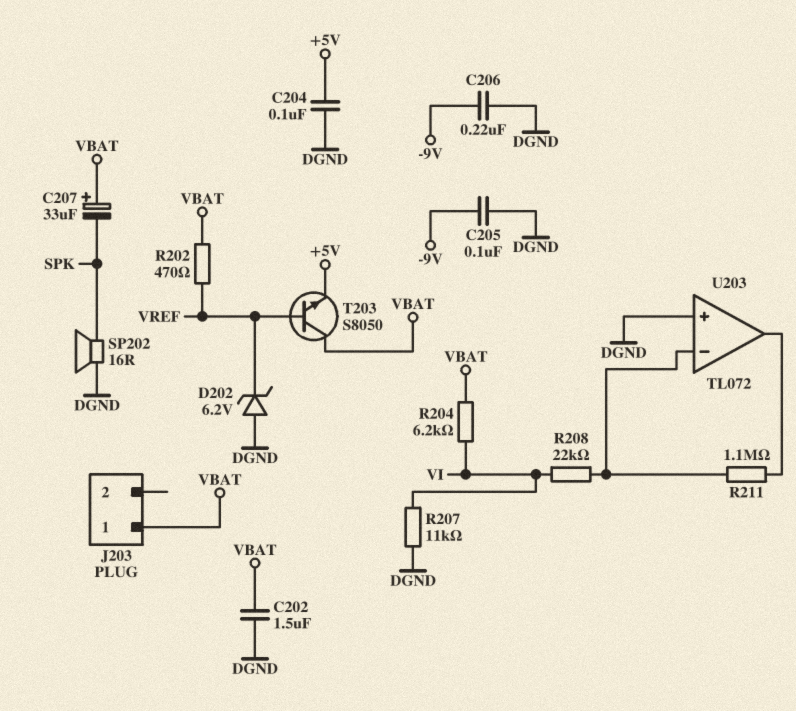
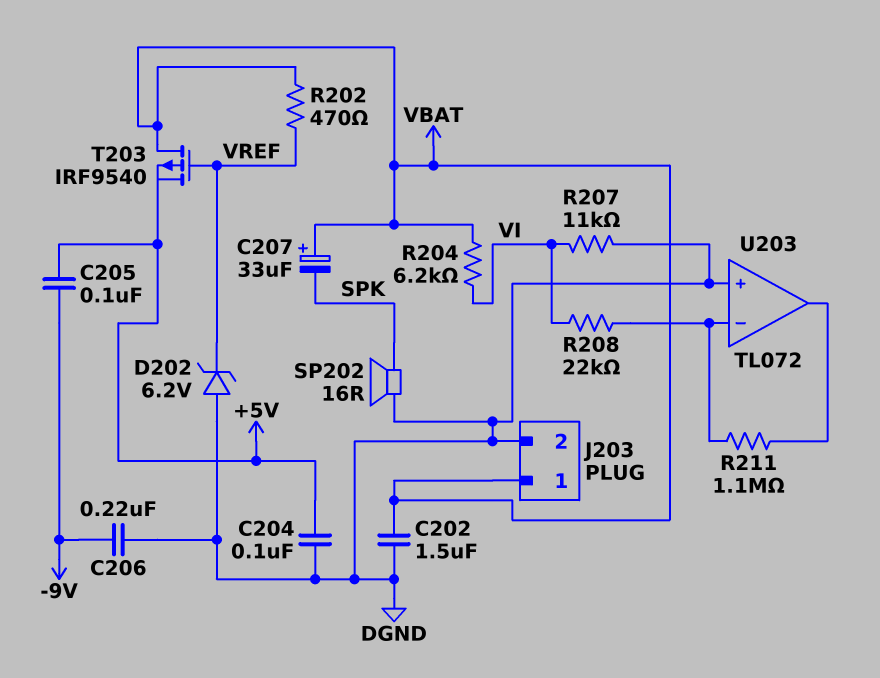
C205: 100nF (-9V, DGND) -> 100nF (+5V, -9V)
J203 pin 2: none -> DGND
T203: NPN S8050 (B VREF, C VBAT, E +5V) -> PMOS IRF9540 (G VREF, D VBAT, S +5V)

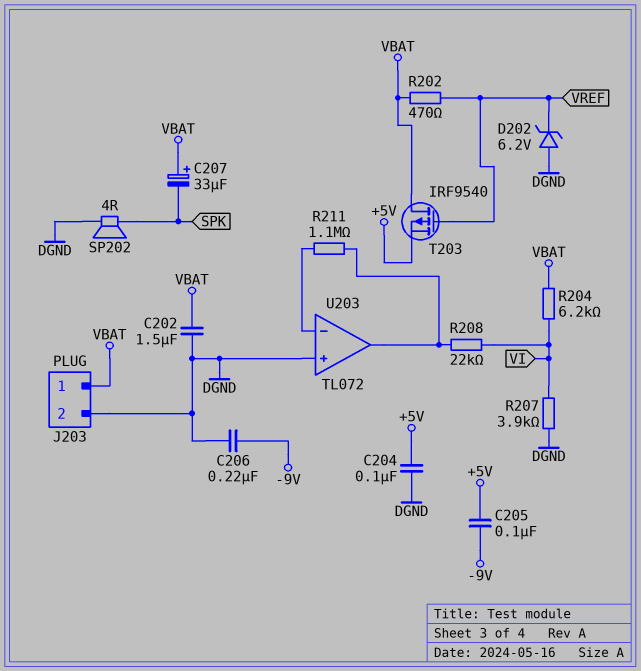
R207: 11k (DGND, VI) -> 3.9k (DGND, VI)
R208: 22k (U203/in-, VI) -> 22k (U203/out, VI)
SP202: speaker 16R (DGND, SPK) -> speaker 4R (DGND, SPK)

